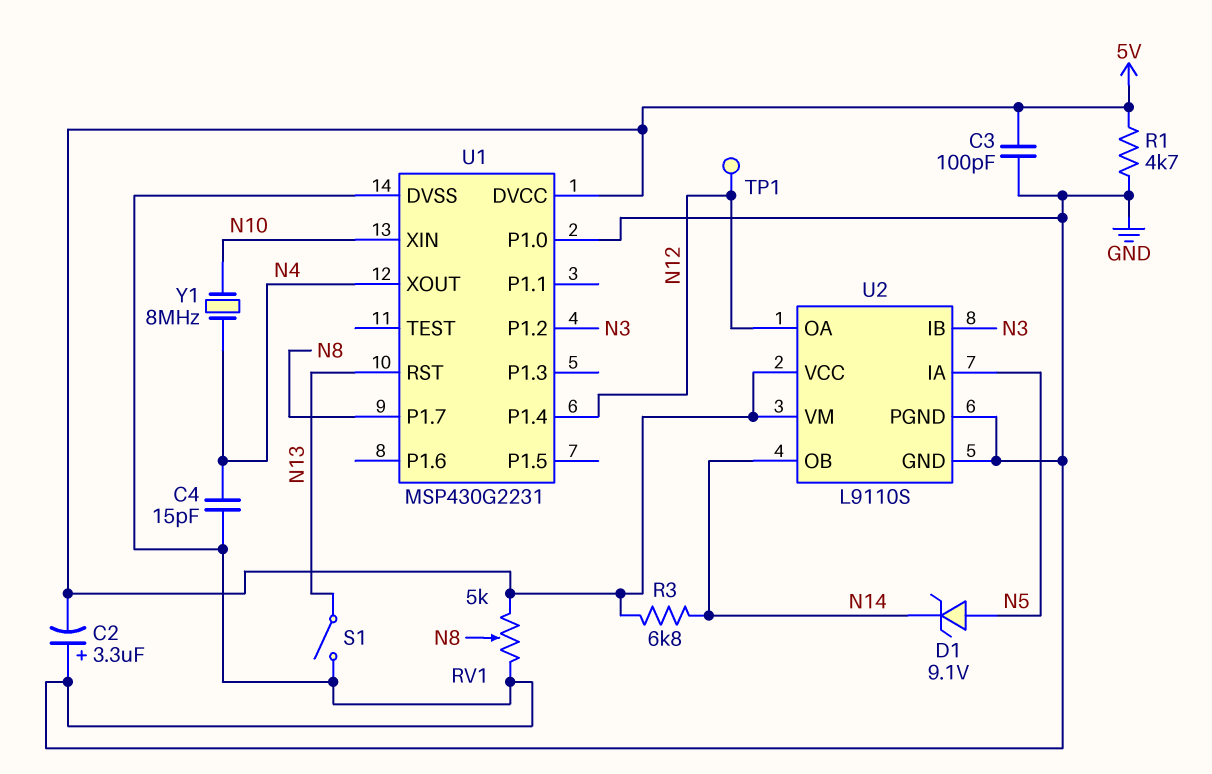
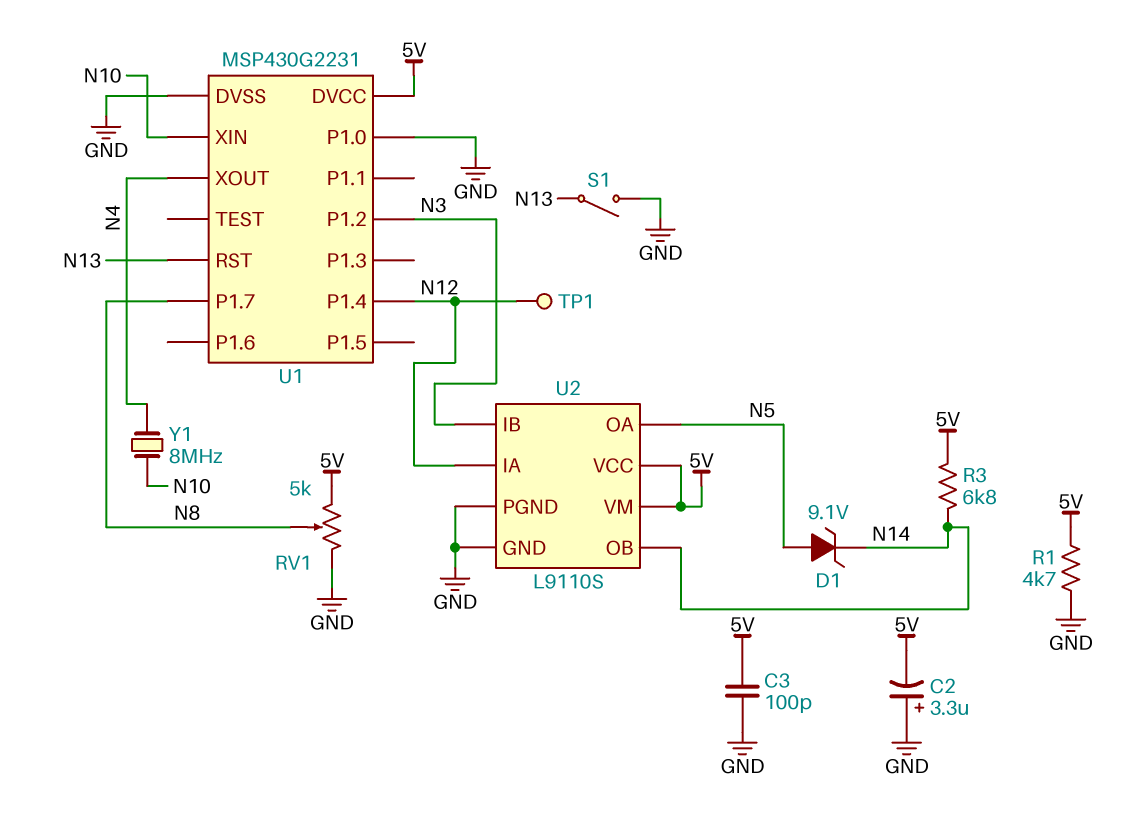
C4: 15pF (GND, N4) -> none
U2 pin IA: N5 -> N12
U2 pin OA: N12 -> N5

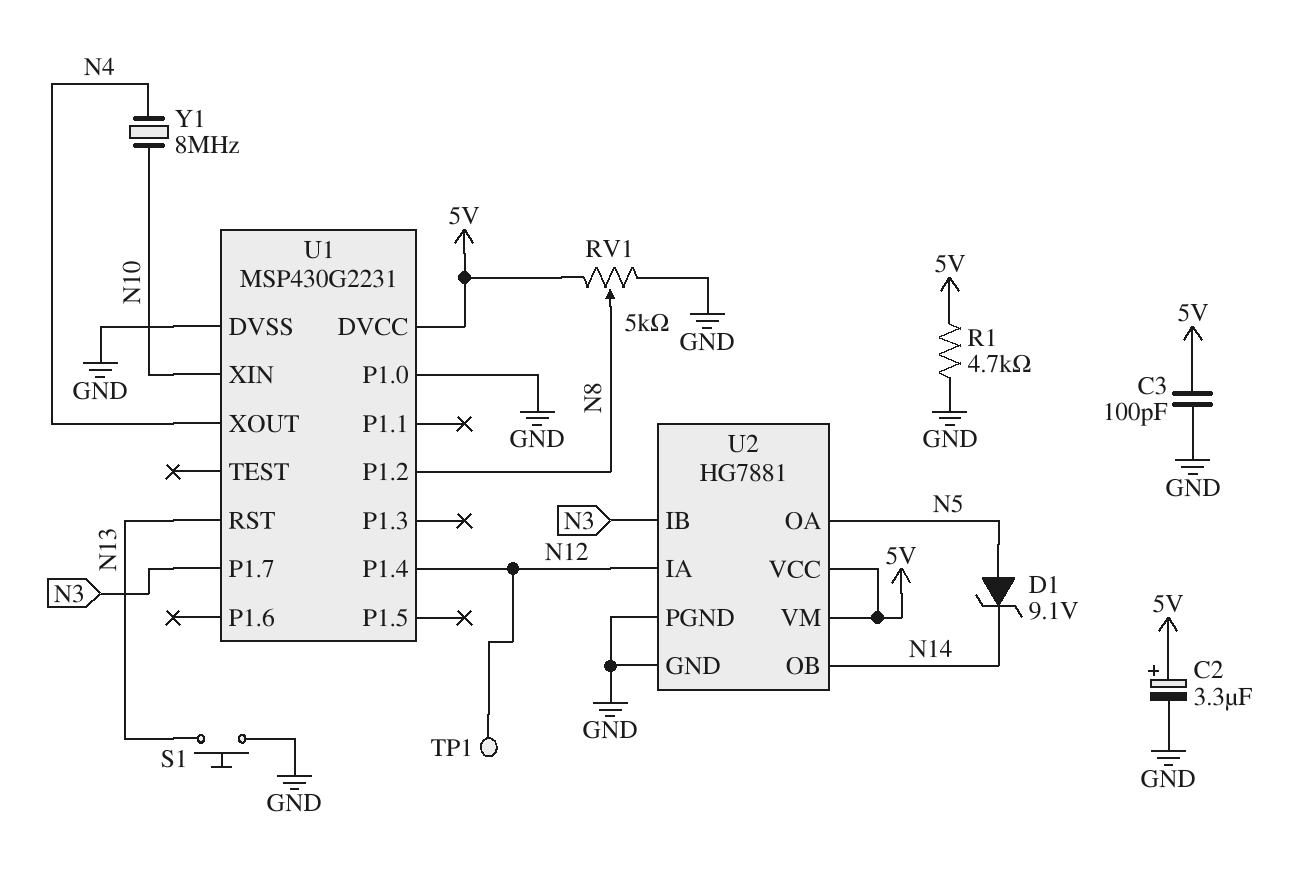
C2: 3.3uF (plus GND, minus 5V) -> 3.3uF (plus 5V, minus GND)
R3: 6.8k (5V, N14) -> none
S1: switch (GND, N13) -> button (GND, N13)
U1 pin P1.2: N3 -> N8
U1 pin P1.7: N8 -> N3
U2: L9110S -> HG7881

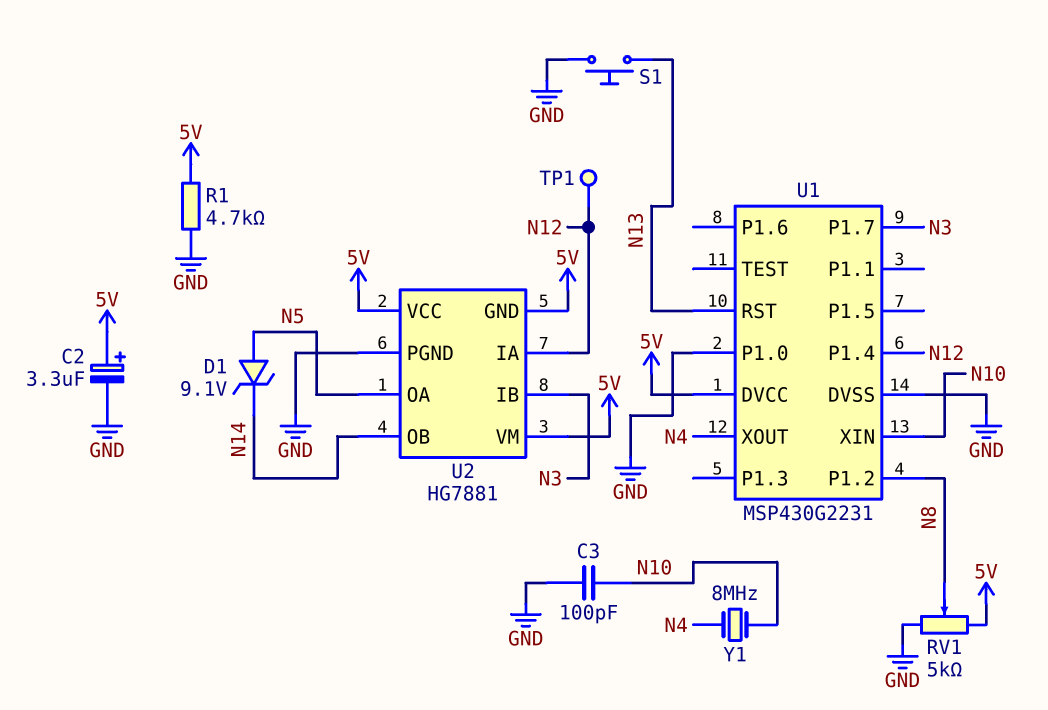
C3: 100pF (5V, GND) -> 100pF (GND, N10)
U2 pin GND: GND -> 5V

